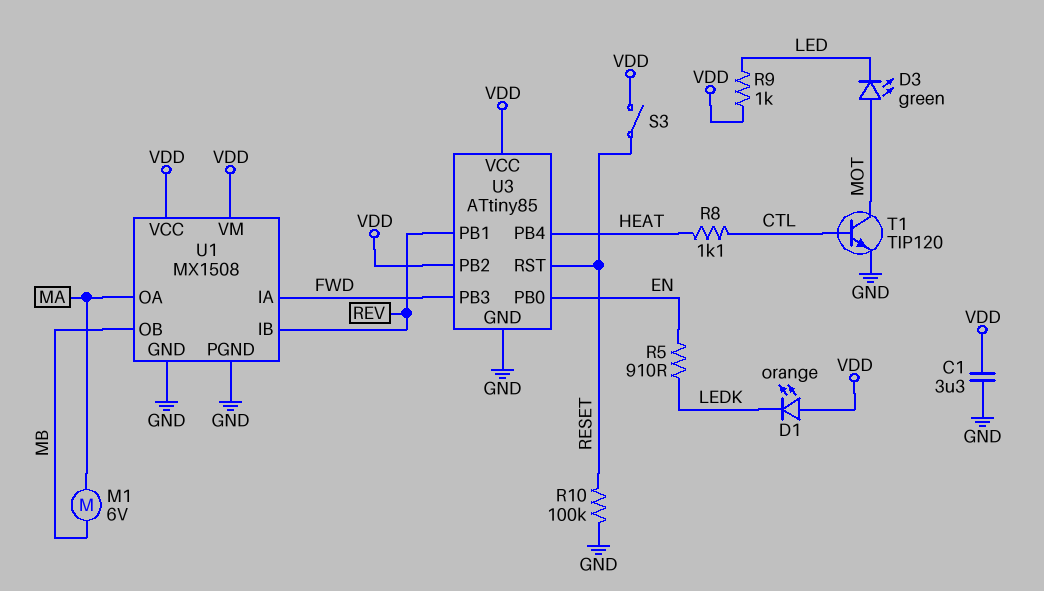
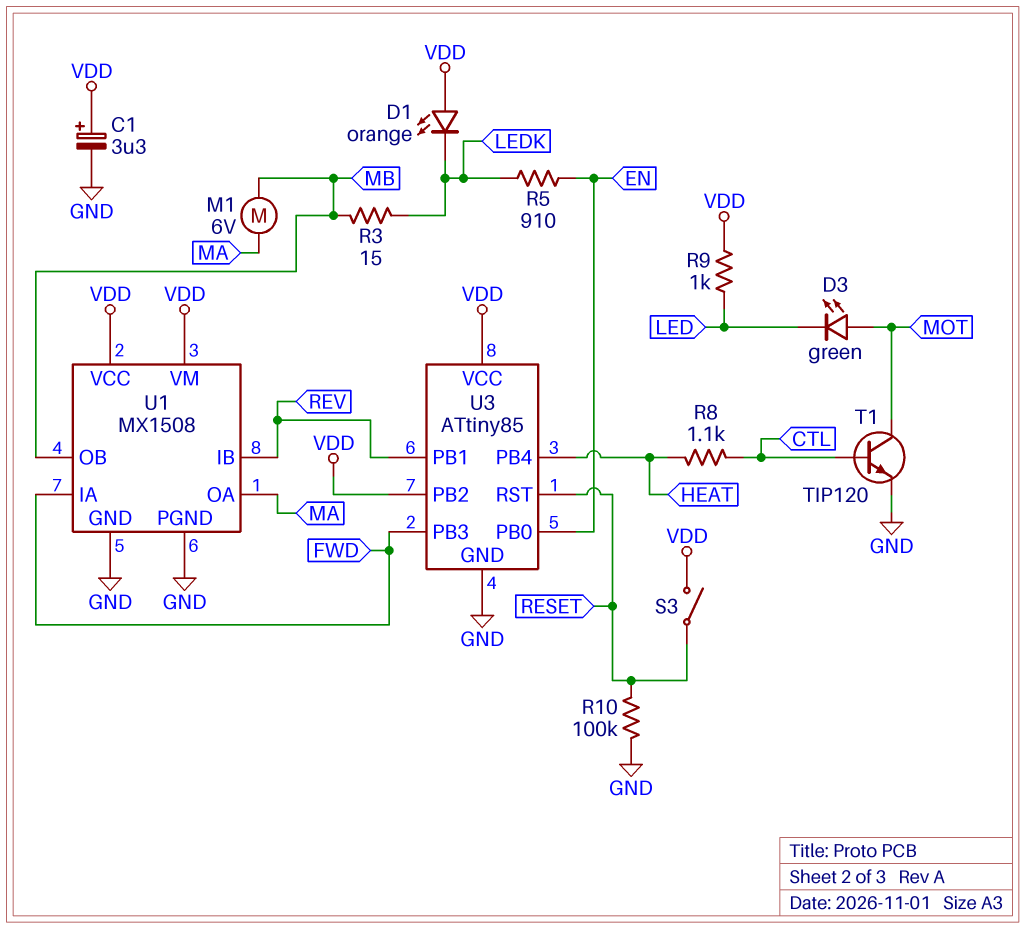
C1: 3.3uF (GND, VDD) -> 3.3uF (plus VDD, minus GND)
R3: none -> 15 (LEDK, MB)

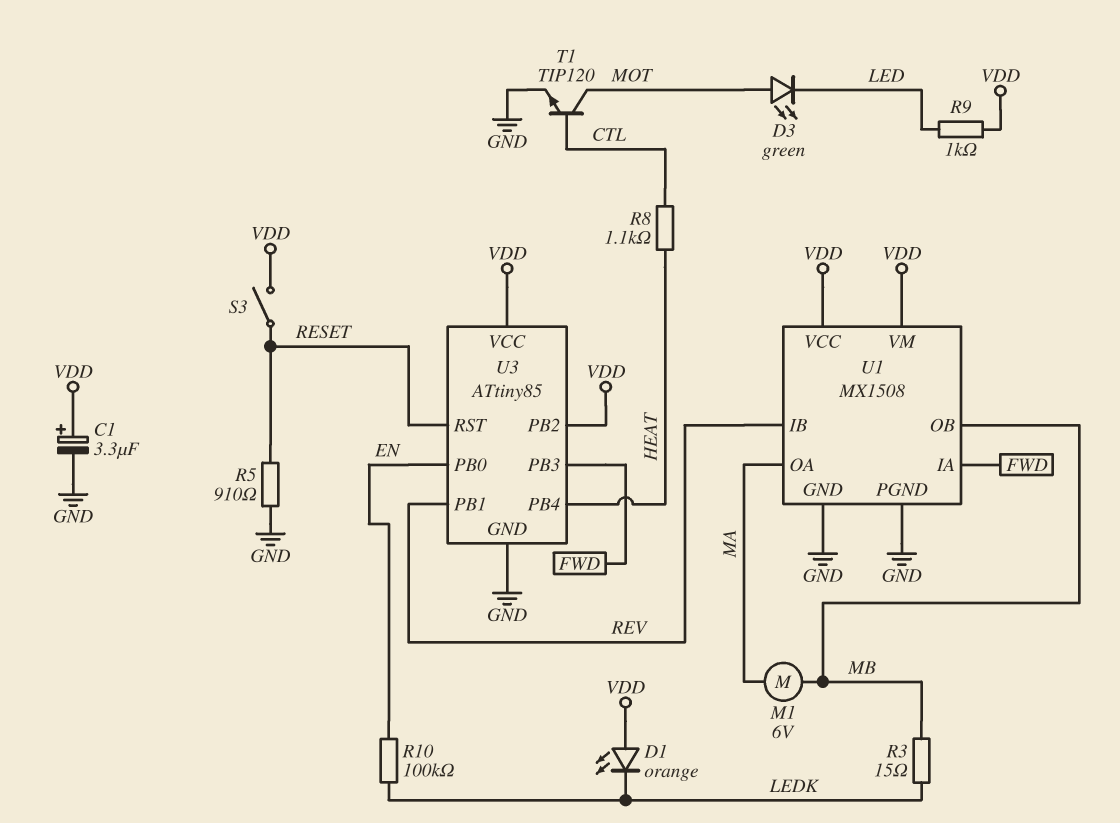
R5: 910 (EN, LEDK) -> 910 (GND, RESET)
R10: 100k (GND, RESET) -> 100k (EN, LEDK)

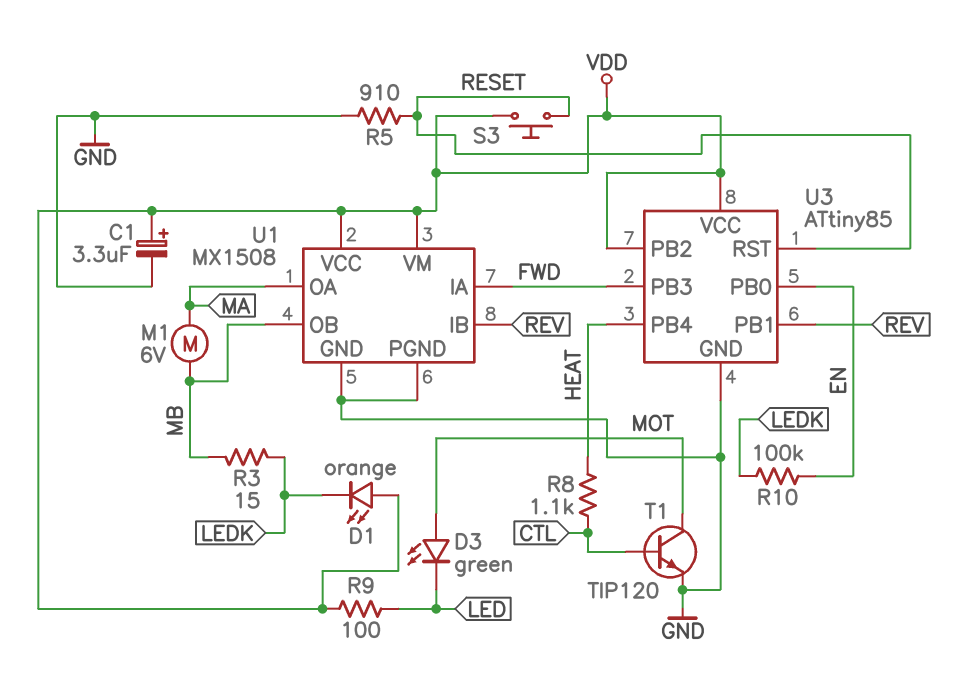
R9: 1k (LED, VDD) -> 100 (LED, VDD)
S3: switch (RESET, VDD) -> button (RESET, VDD)

